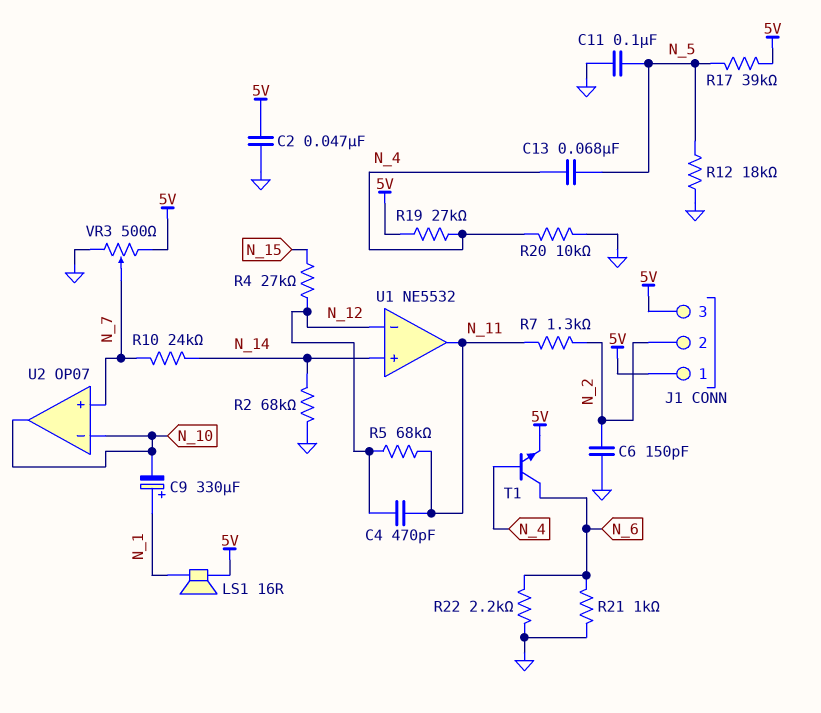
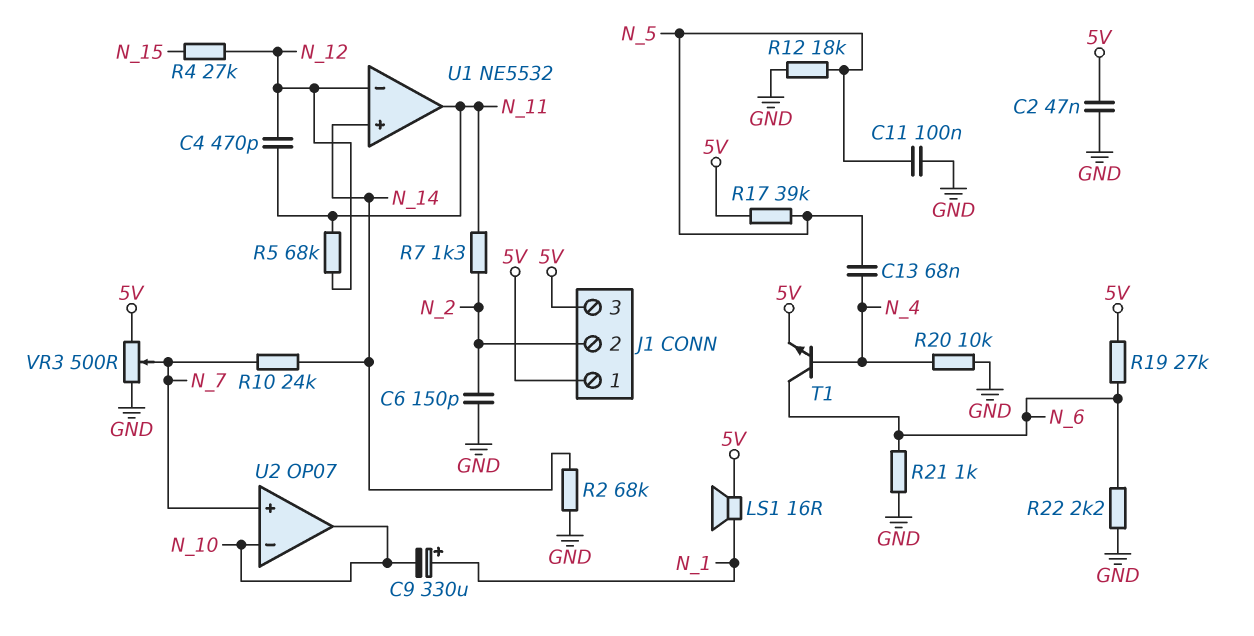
R19: 27k (5V, N_4) -> 27k (5V, N_6)

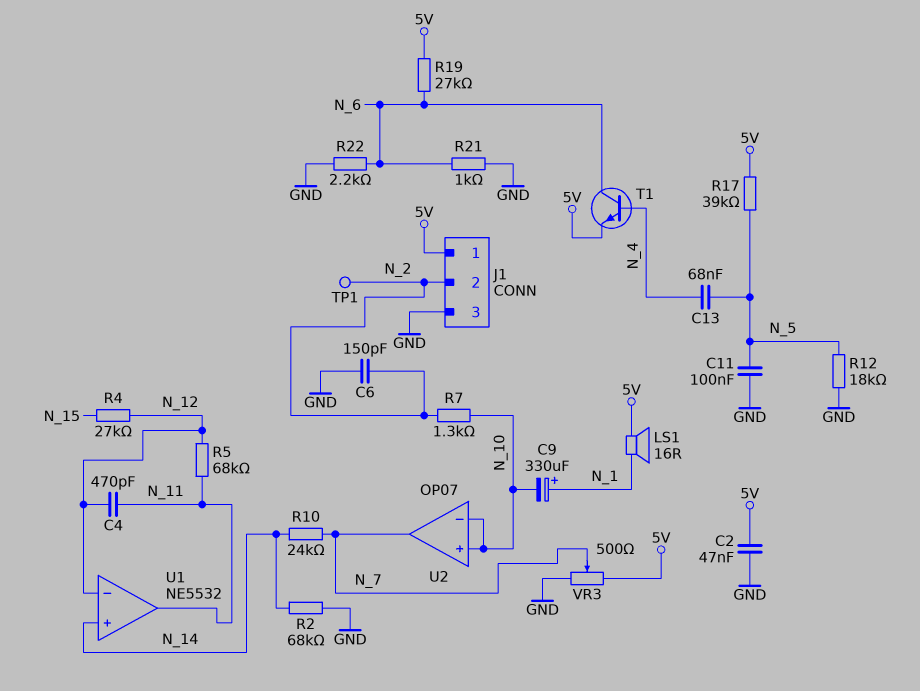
J1 pin 3: 5V -> GND
R7: 1.3k (N_2, N_11) -> 1.3k (N_2, N_10)
R20: 10k (GND, N_4) -> none
TP1: none -> test point (N_2)
U2 pin in+: N_7 -> N_10
U2 pin out: N_10 -> N_7

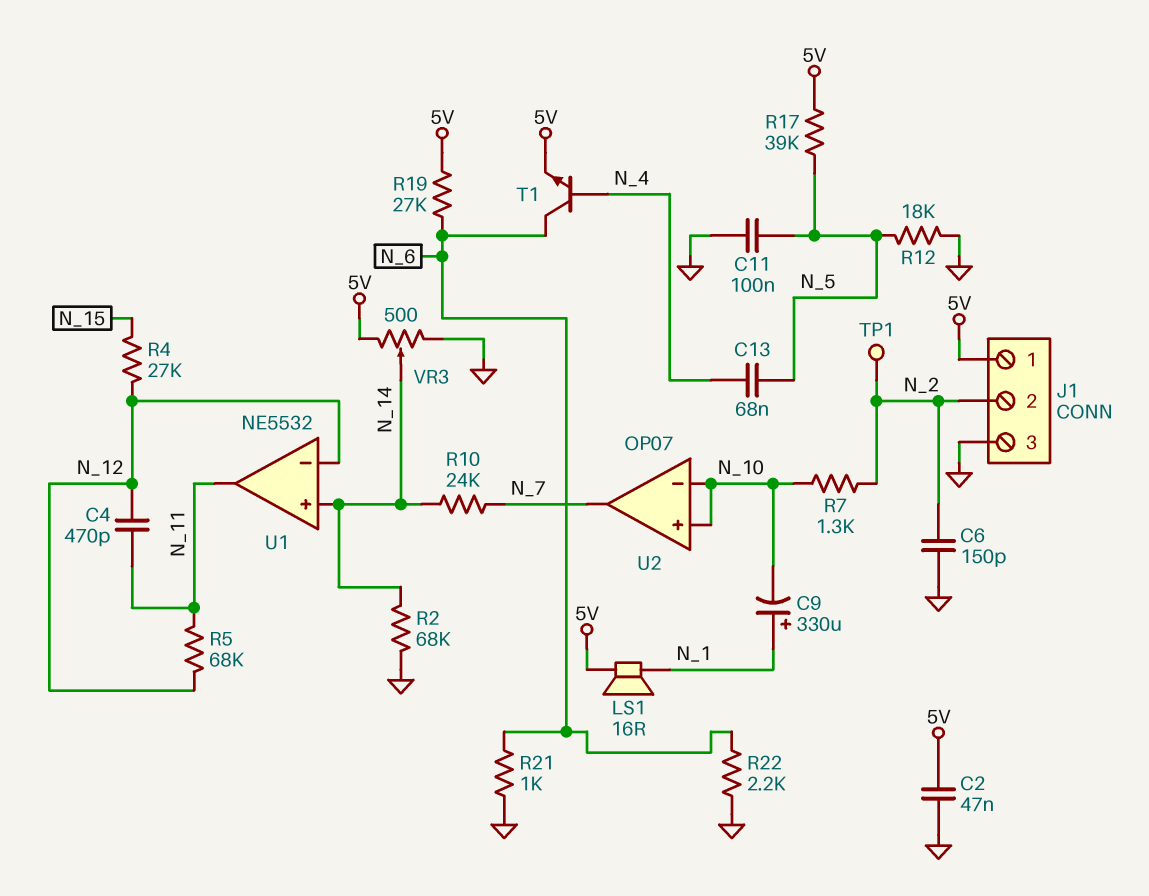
VR3: 500 (5V, GND, wiper N_7) -> 500 (5V, GND, wiper N_14)

